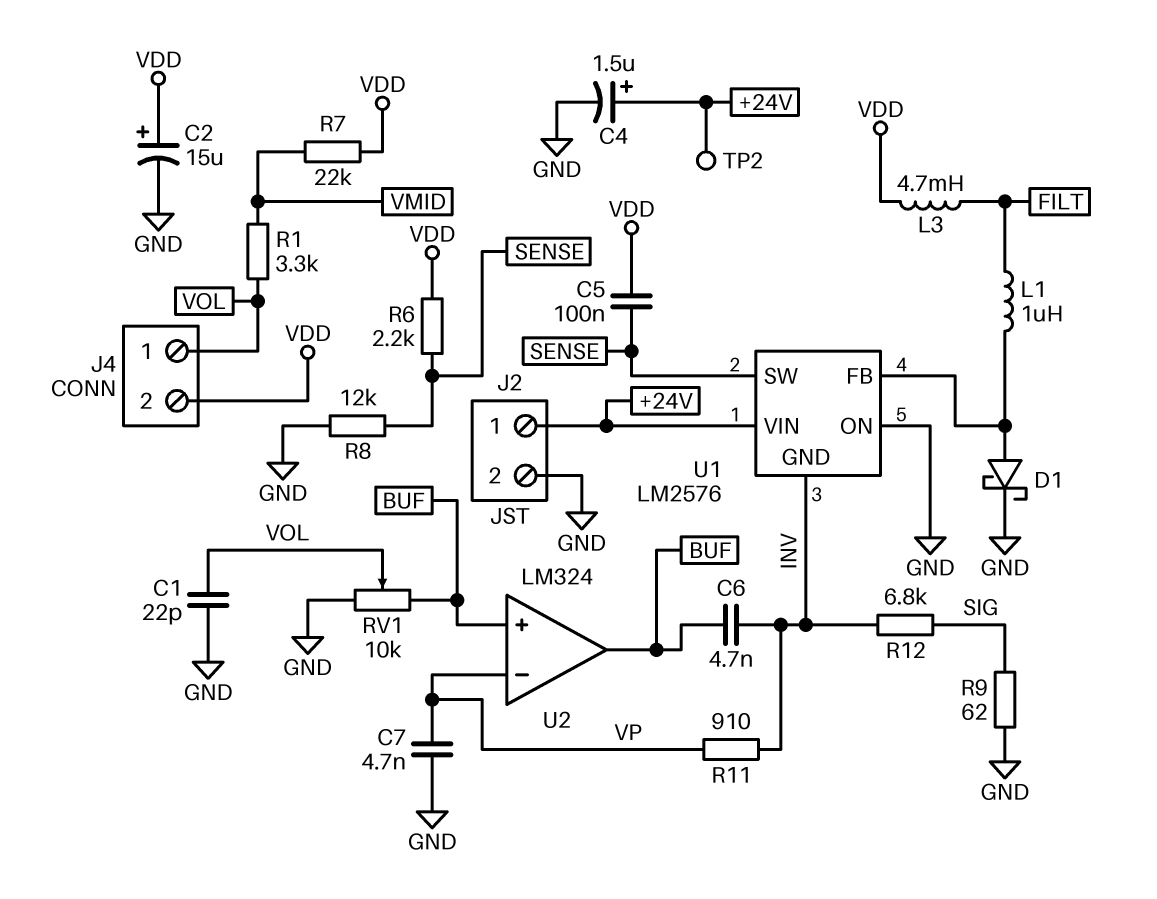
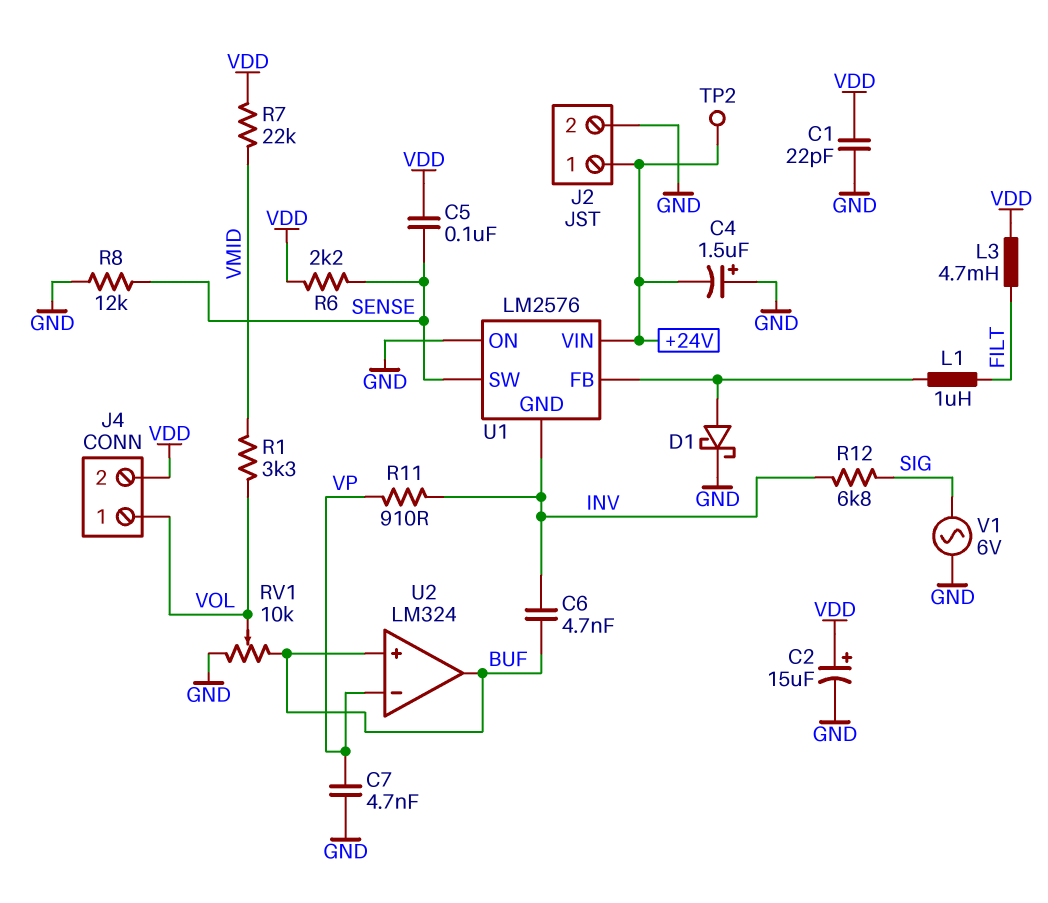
C1: 22pF (GND, VOL) -> 22pF (GND, VDD)
C4: 1.5uF (plus +24V, minus GND) -> 1.5uF (plus GND, minus +24V)
R9: 62 (GND, SIG) -> none
V1: none -> AC 6V (GND, SIG)

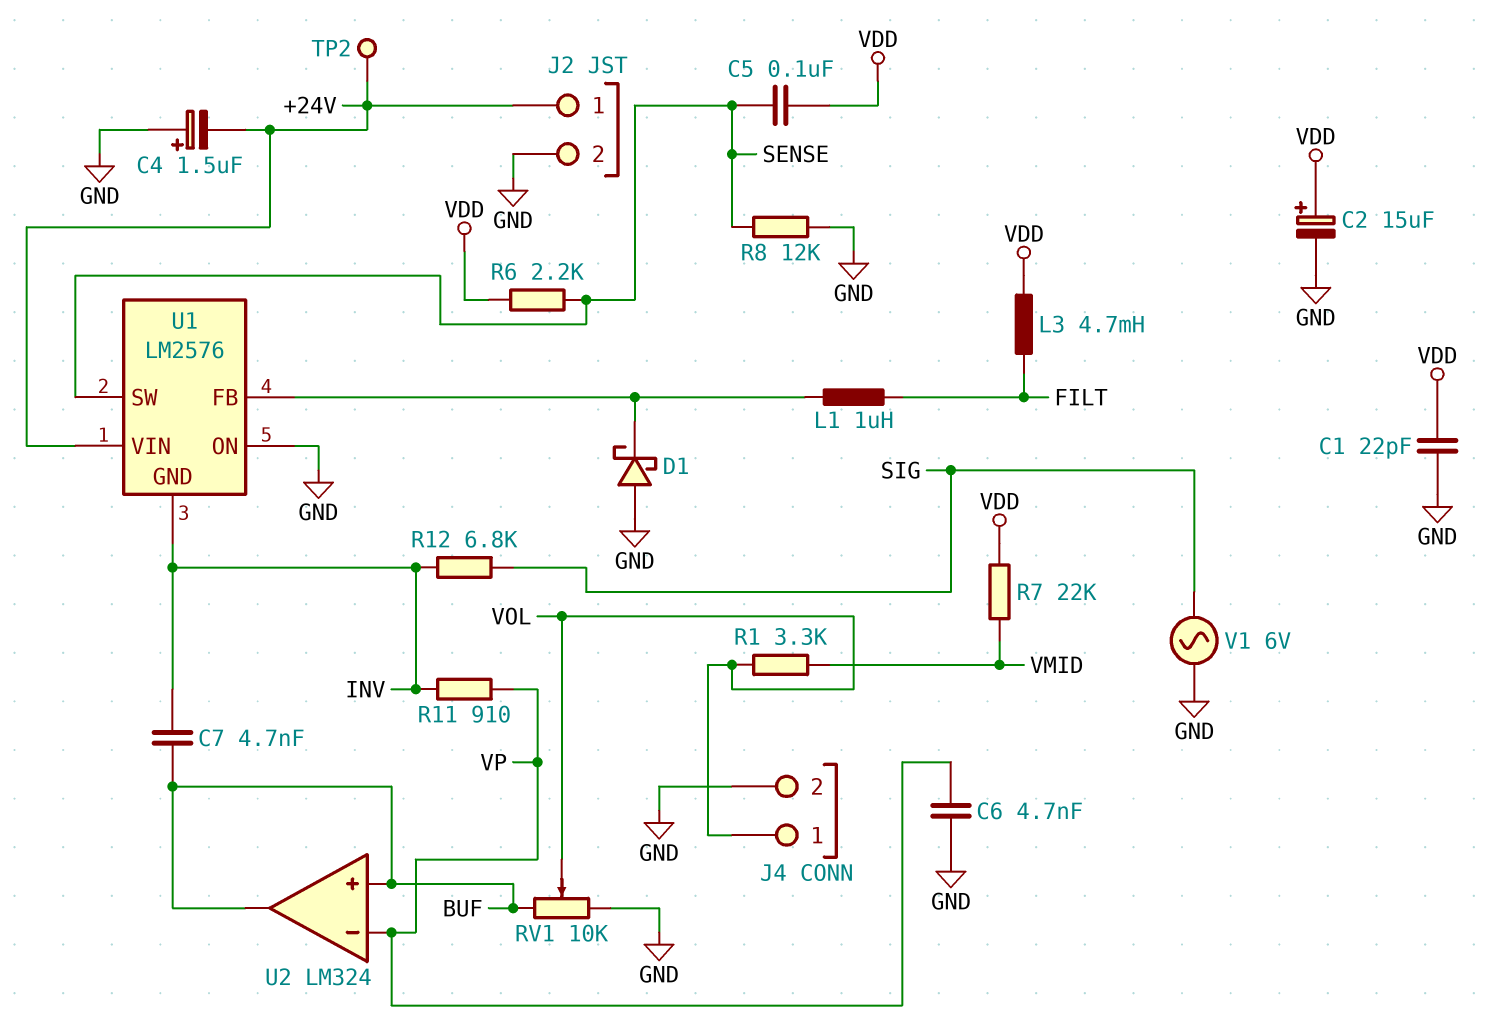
C6: 4.7nF (BUF, INV) -> 4.7nF (GND, VP)
C7: 4.7nF (GND, VP) -> 4.7nF (BUF, INV)
D1: schottky (A U1/FB, K GND) -> schottky (A GND, K U1/FB)
J4 pin 2: VDD -> GND

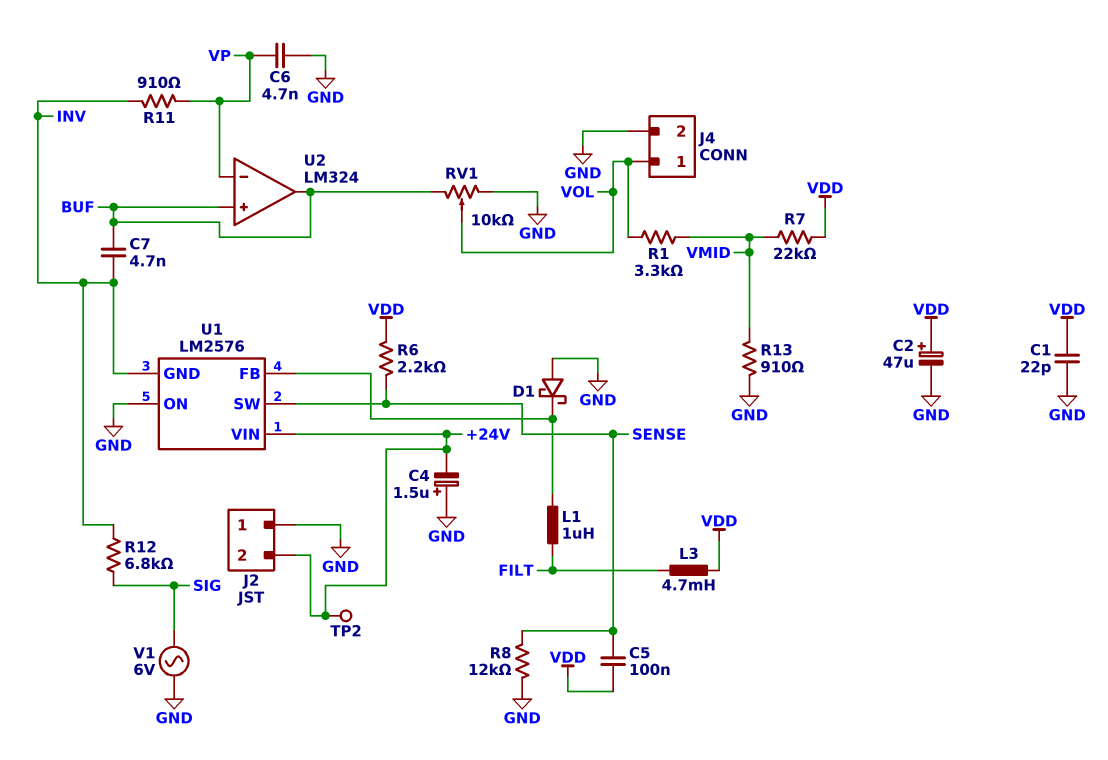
C2: 15uF (plus VDD, minus GND) -> 47uF (plus VDD, minus GND)
J2 pin 1: +24V -> GND
J2 pin 2: GND -> +24V
R13: none -> 910 (GND, VMID)

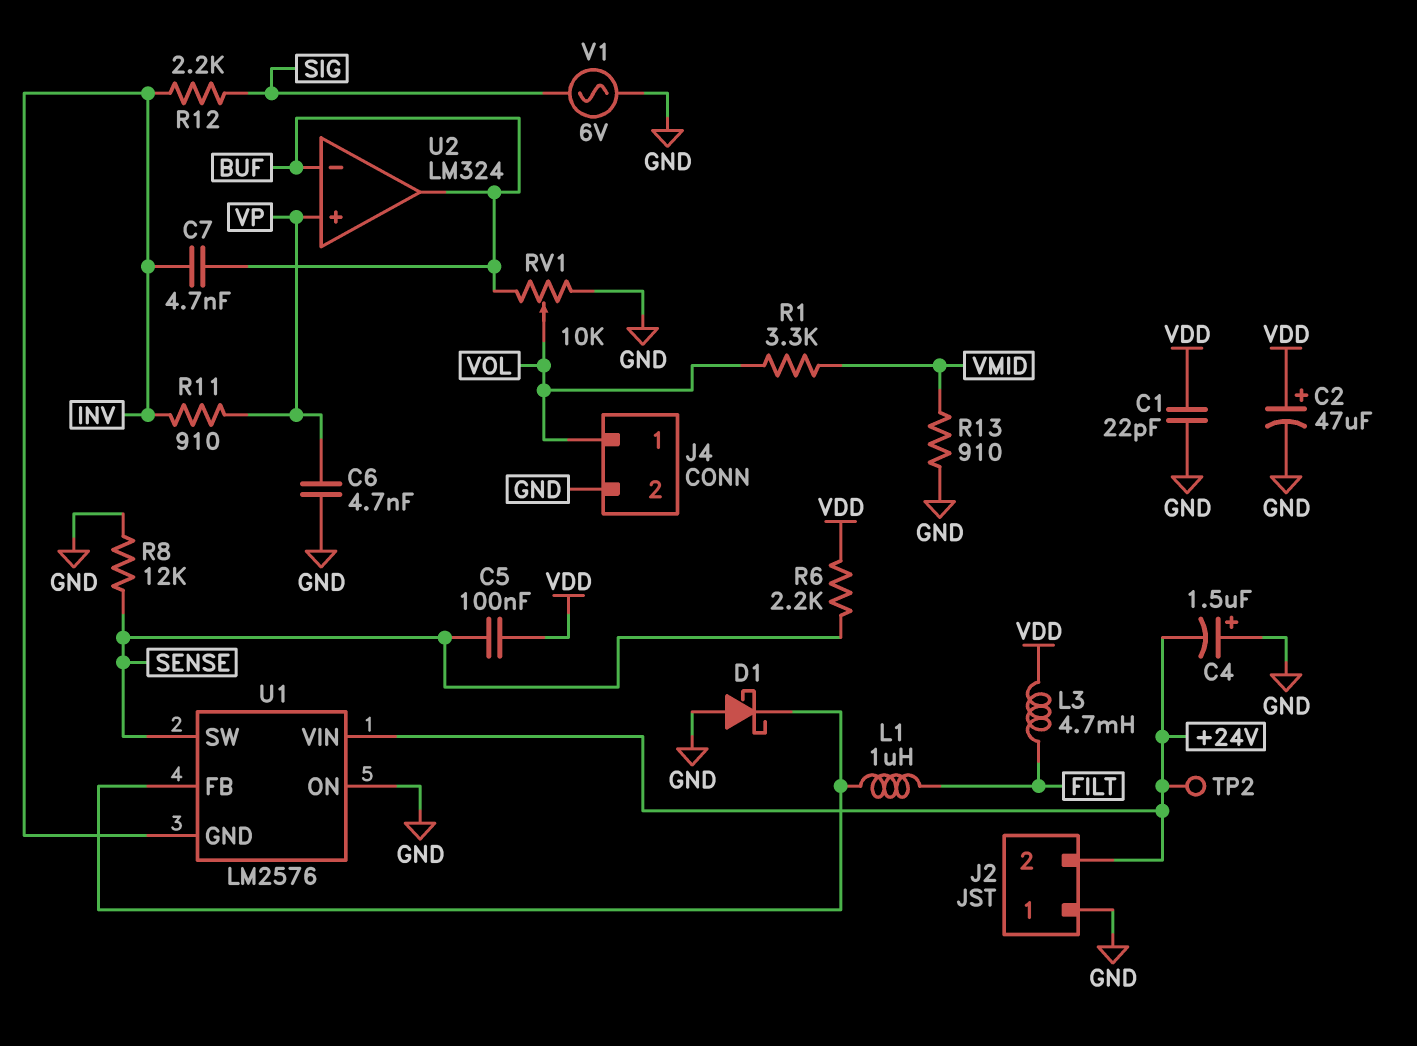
R7: 22k (VDD, VMID) -> none
R12: 6.8k (INV, SIG) -> 2.2k (INV, SIG)
U2 pin in+: BUF -> VP
U2 pin in-: VP -> BUF

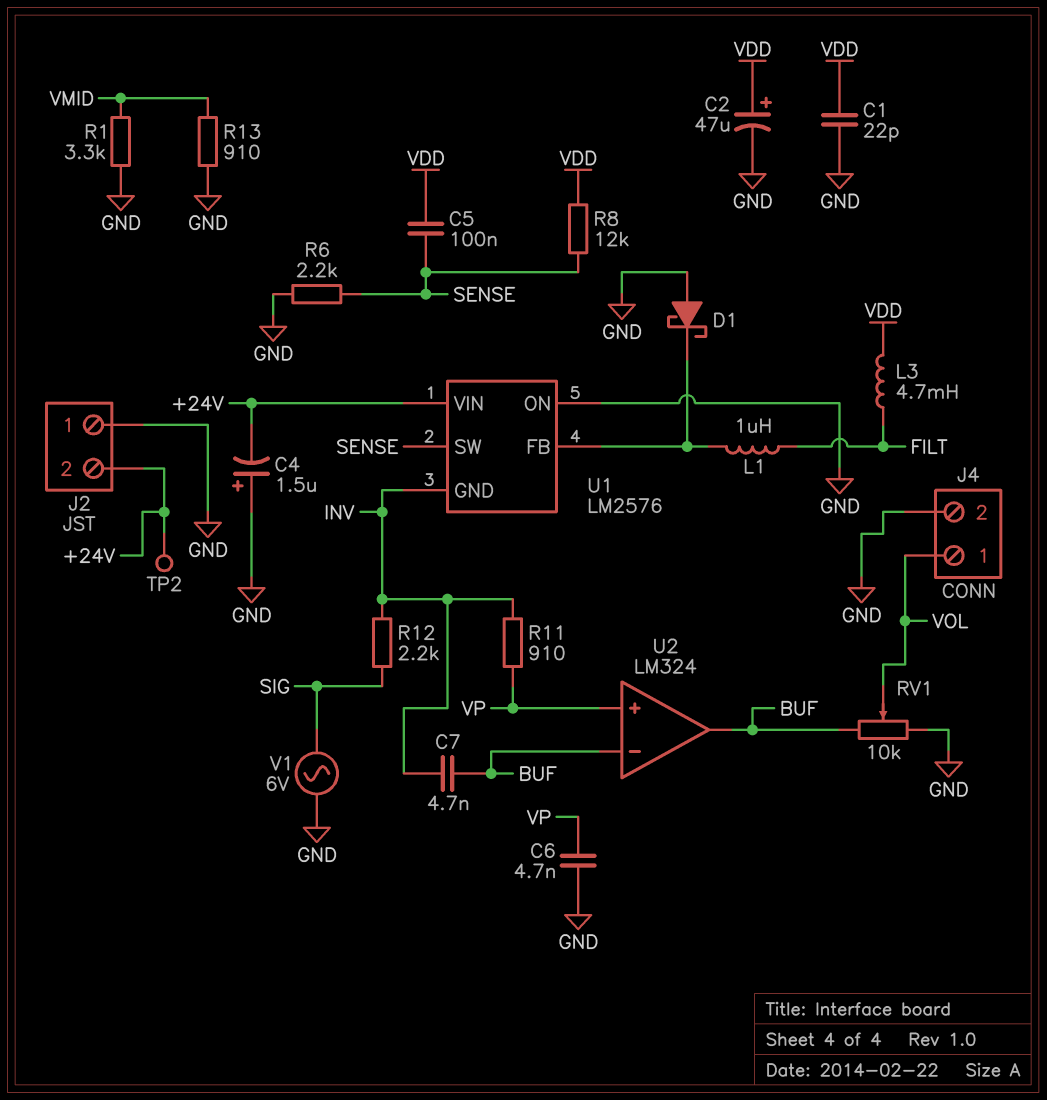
R1: 3.3k (VMID, VOL) -> 3.3k (GND, VMID)
R6: 2.2k (SENSE, VDD) -> 2.2k (GND, SENSE)
R8: 12k (GND, SENSE) -> 12k (SENSE, VDD)

